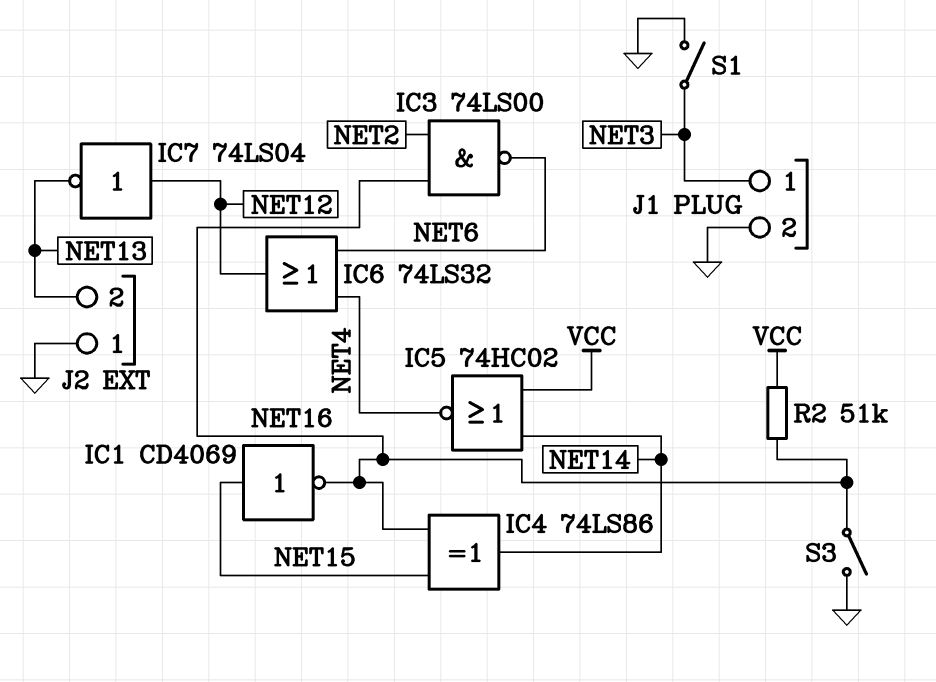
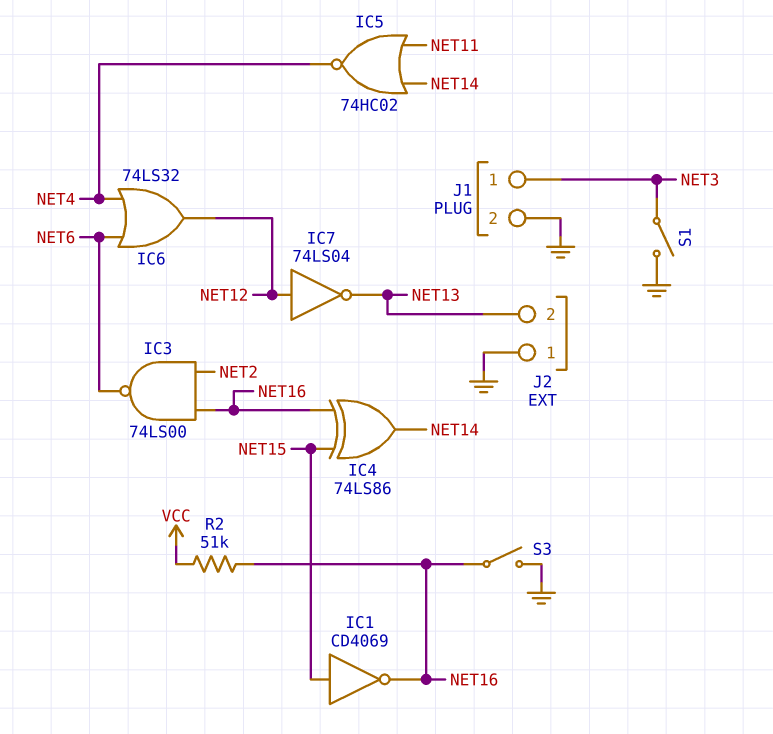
IC5: NOR 74HC02 (in NET14, in VCC, out NET4) -> NOR 74HC02 (in NET11, in NET14, out NET4)

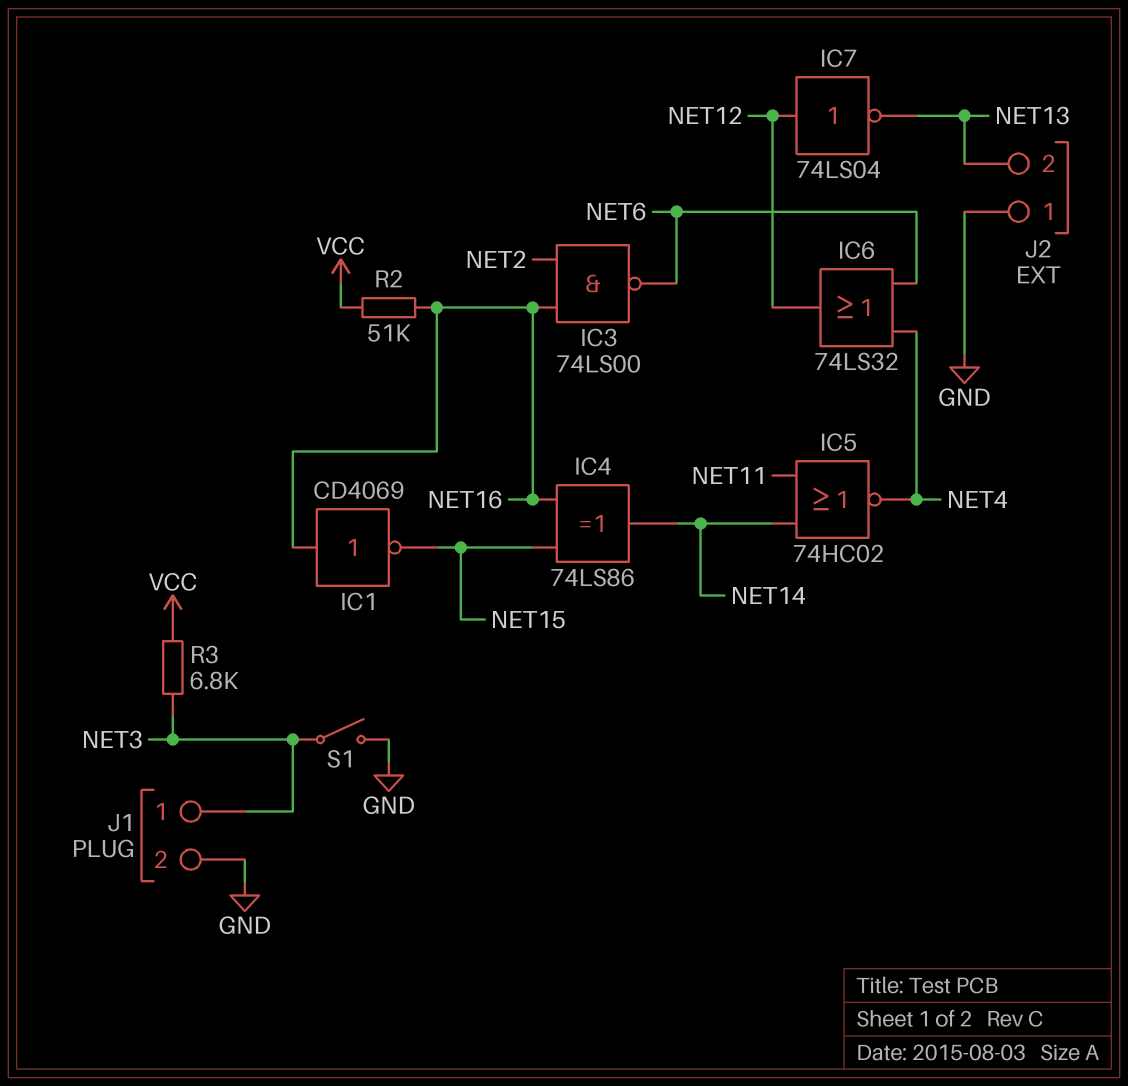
IC1: NOT CD4069 (in NET15, out NET16) -> NOT CD4069 (in NET16, out NET15)
R3: none -> 6.8k (NET3, VCC)
S3: switch (GND, NET16) -> none

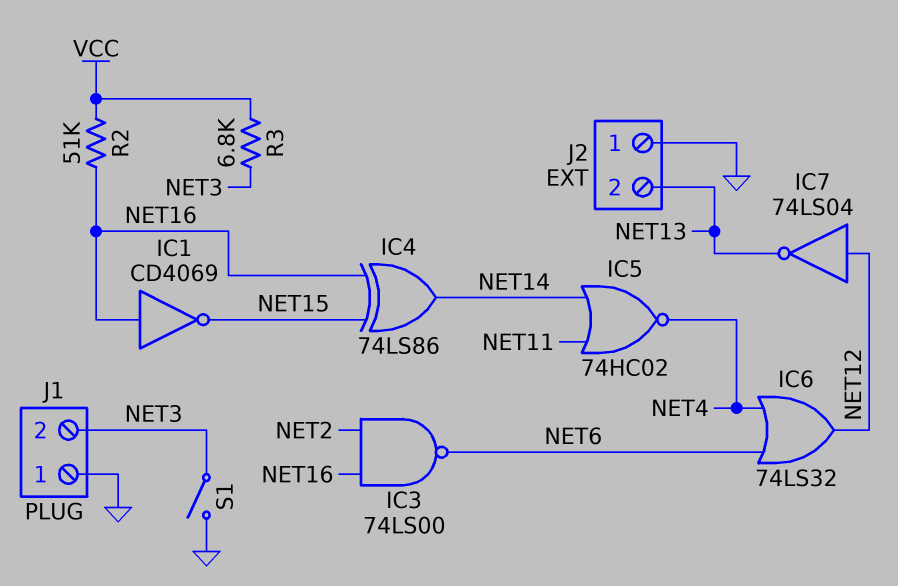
J1 pin 1: NET3 -> GND
J1 pin 2: GND -> NET3

